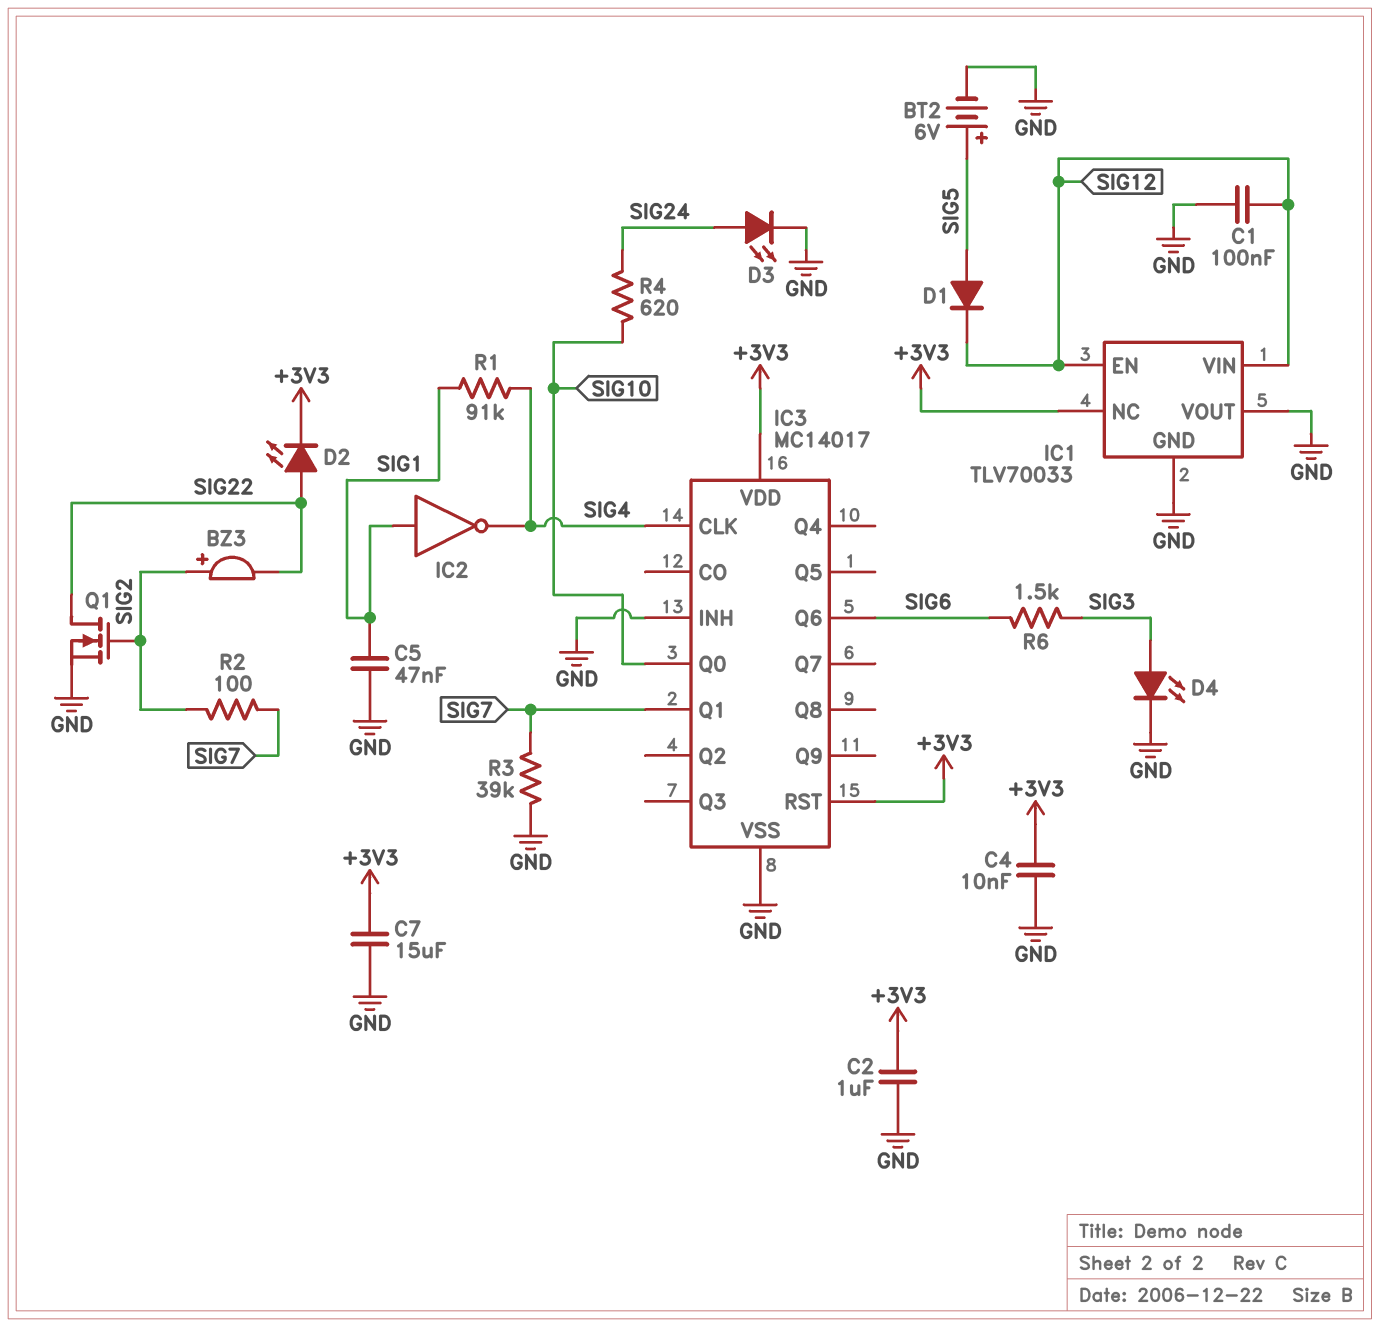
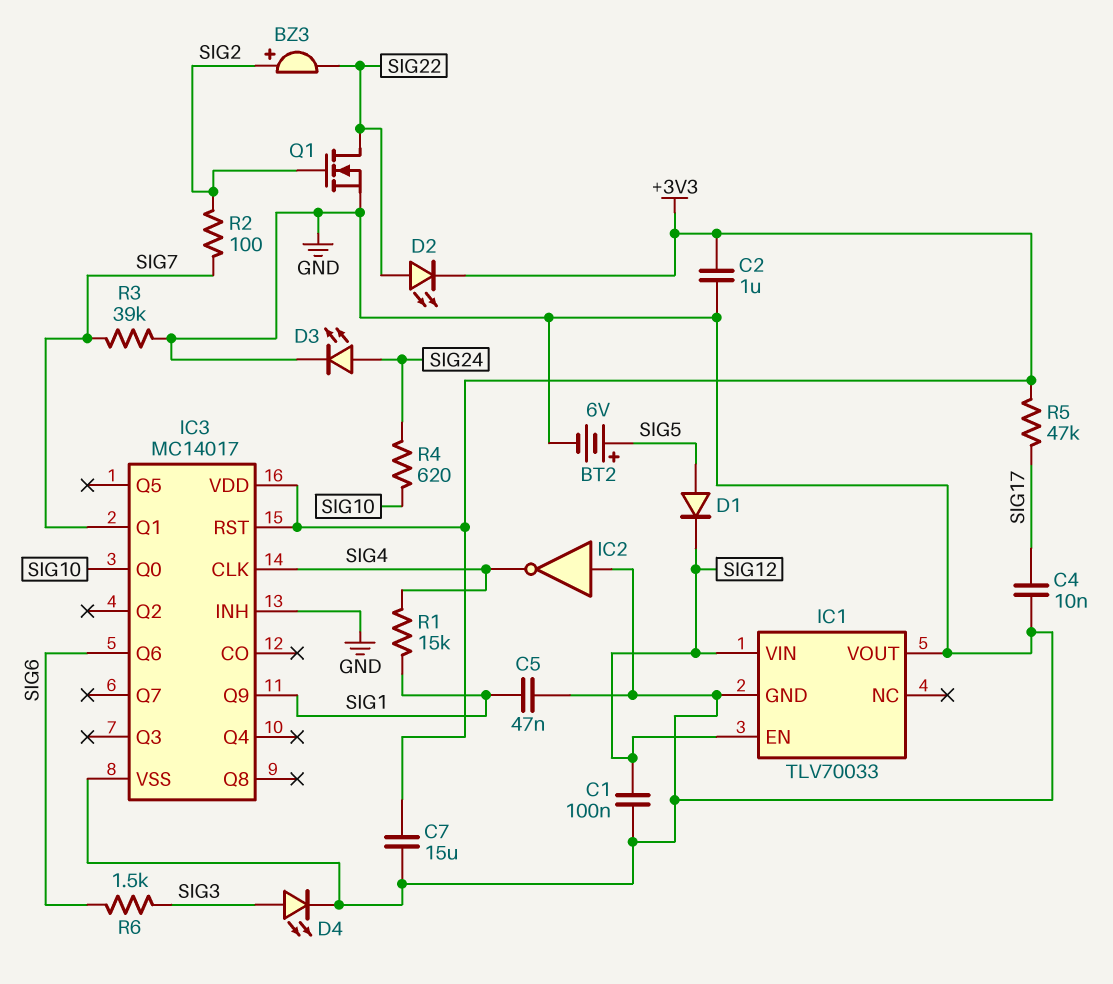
C4: 10nF (+3V3, GND) -> 10nF (GND, SIG17)
IC1 pin NC: +3V3 -> none
IC2: NOT (in SIG1, out SIG4) -> NOT (in GND, out SIG4)
IC3 pin Q9: none -> SIG1
R1: 91k (SIG1, SIG4) -> 15k (SIG1, SIG4)
R5: none -> 47k (+3V3, SIG17)

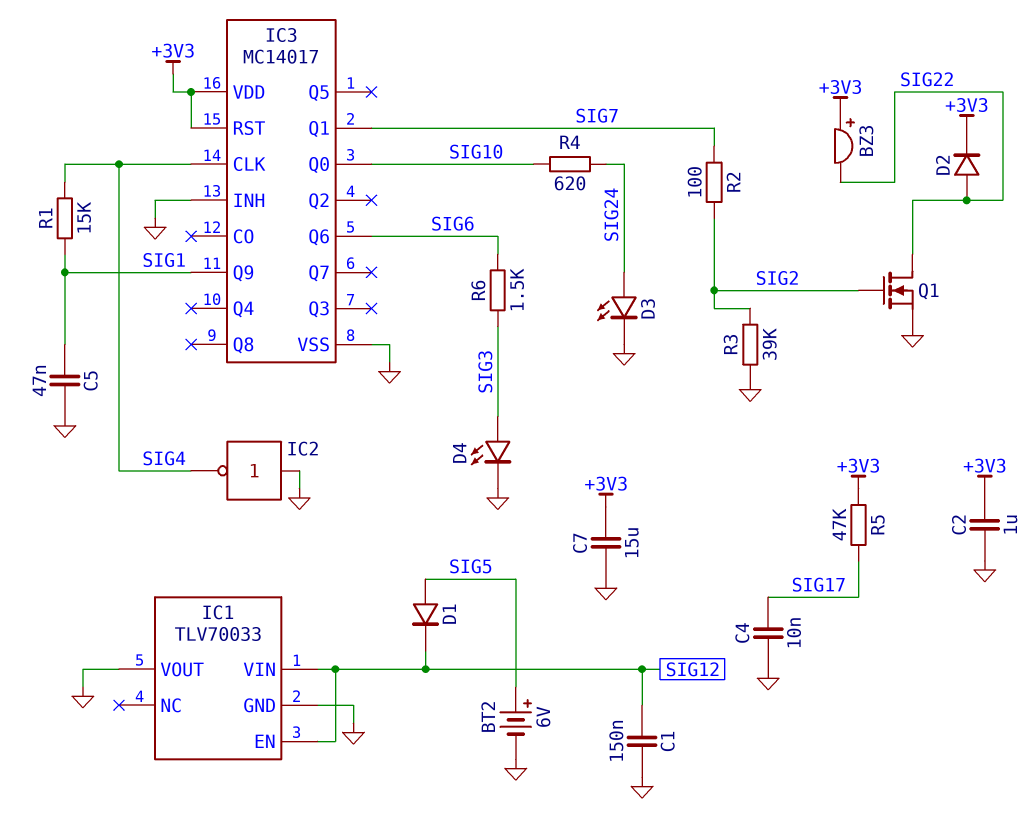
BZ3: buzzer (plus SIG2, minus SIG22) -> buzzer (plus +3V3, minus SIG22)
C1: 100nF (GND, SIG12) -> 150nF (GND, SIG12)
D2: LED (A SIG22, K +3V3) -> diode (A SIG22, K +3V3)
R3: 39k (GND, SIG7) -> 39k (GND, SIG2)

